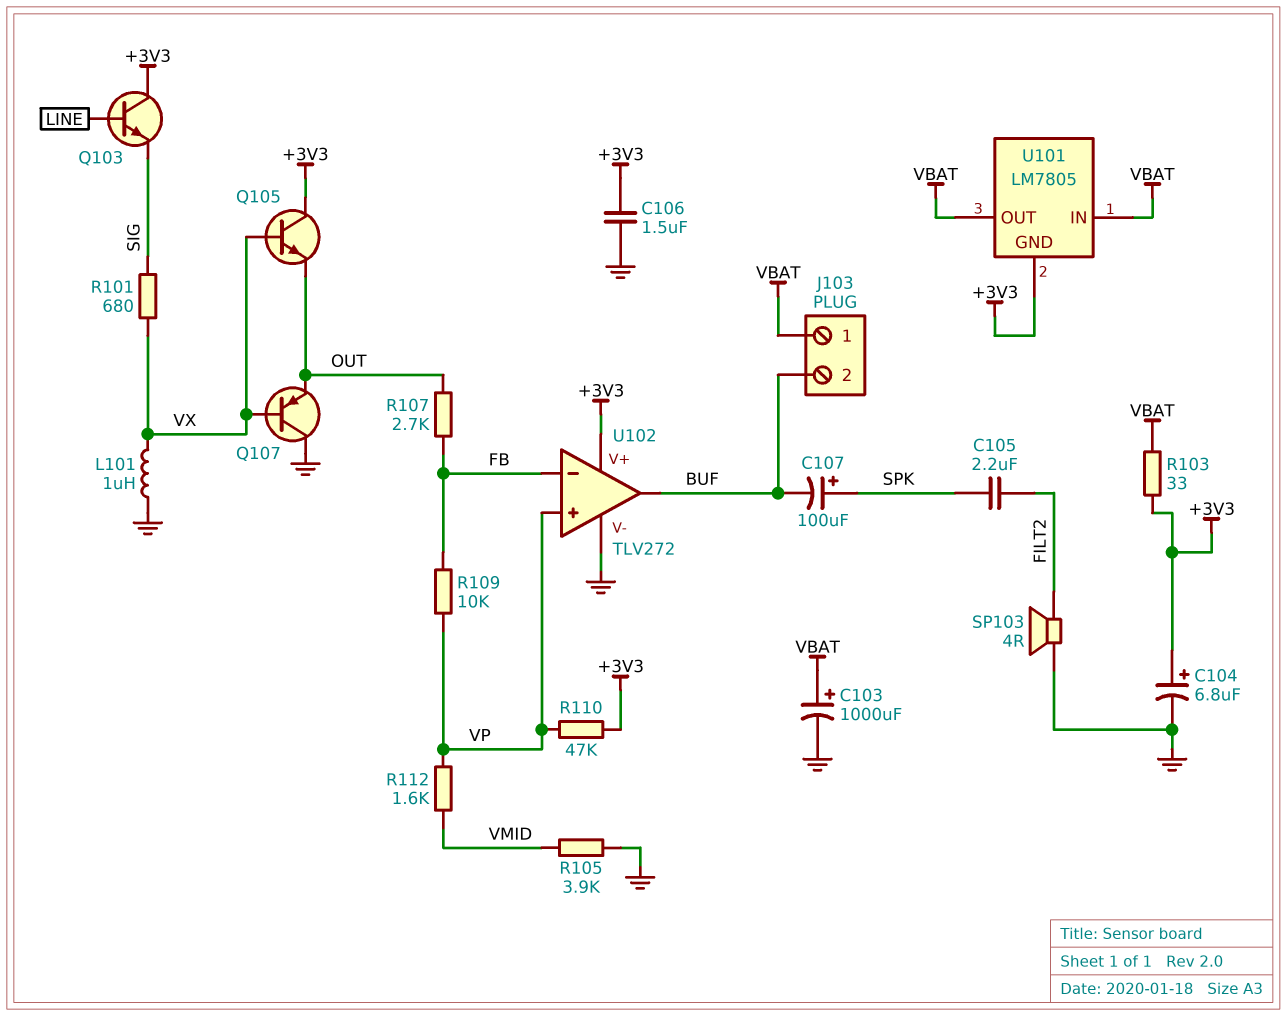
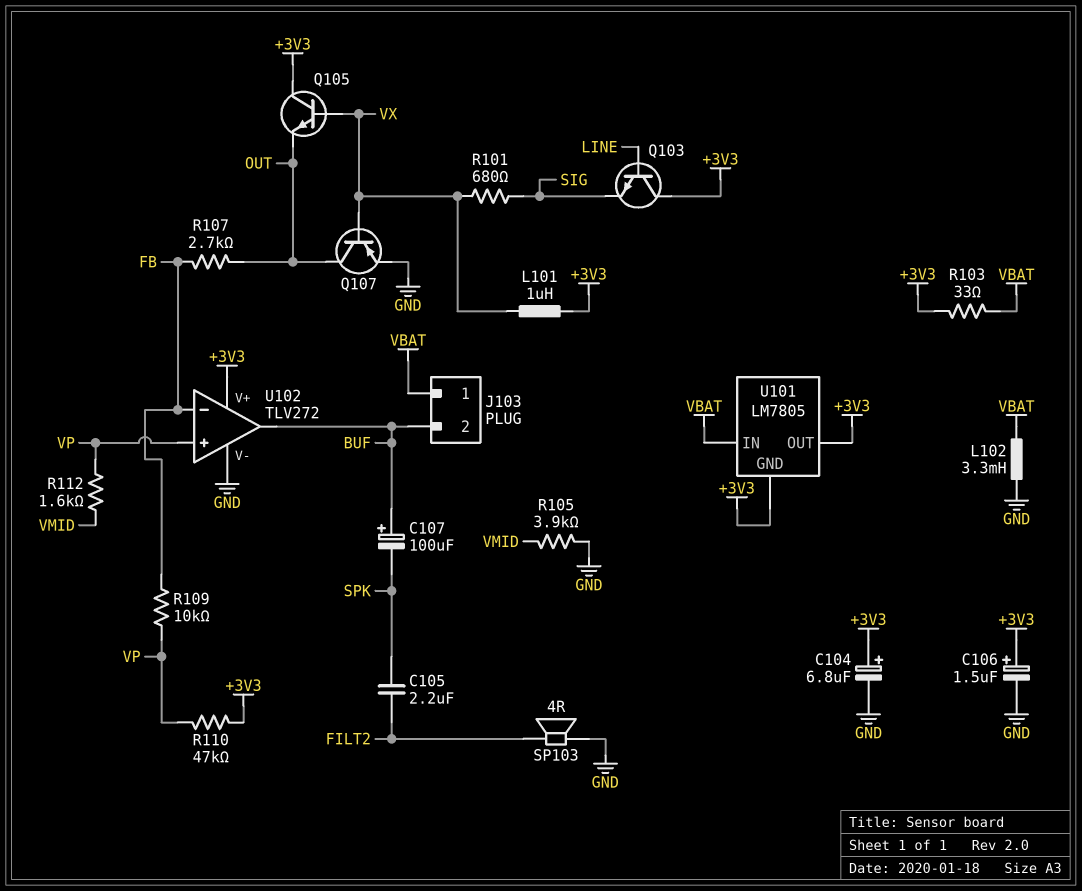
C103: 1000uF (plus VBAT, minus GND) -> none
C106: 1.5uF (+3V3, GND) -> 1.5uF (plus +3V3, minus GND)
C107: 100uF (plus SPK, minus BUF) -> 100uF (plus BUF, minus SPK)
L101: 1uH (GND, VX) -> 1uH (+3V3, VX)
L102: none -> 3.3mH (GND, VBAT)
Q107: PNP (B VX, C GND, E OUT) -> PNP (B VX, C OUT, E GND)
U101 pin OUT: VBAT -> +3V3

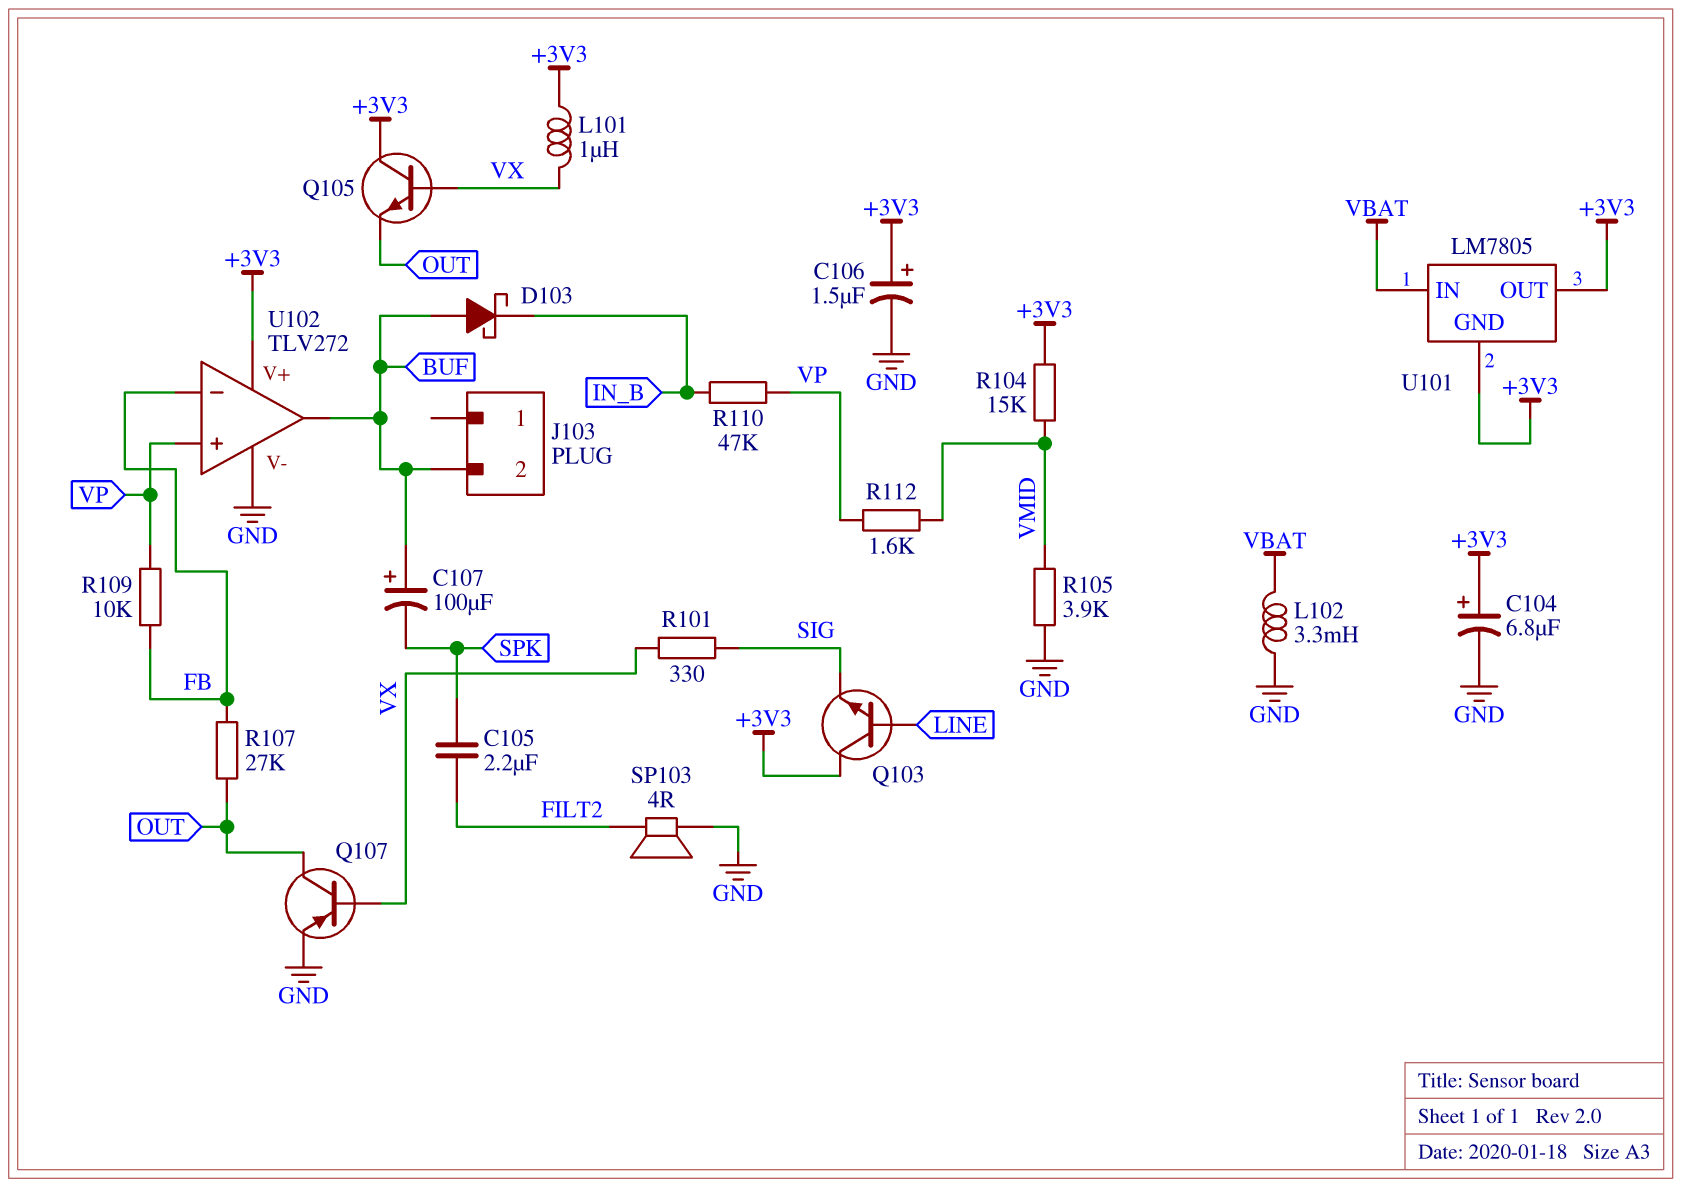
D103: none -> schottky (A BUF, K IN_B)
J103 pin 1: VBAT -> none
R101: 680 (SIG, VX) -> 330 (SIG, VX)
R103: 33 (+3V3, VBAT) -> none
R104: none -> 15k (+3V3, VMID)
R107: 2.7k (FB, OUT) -> 27k (FB, OUT)
R110: 47k (+3V3, VP) -> 47k (IN_B, VP)

